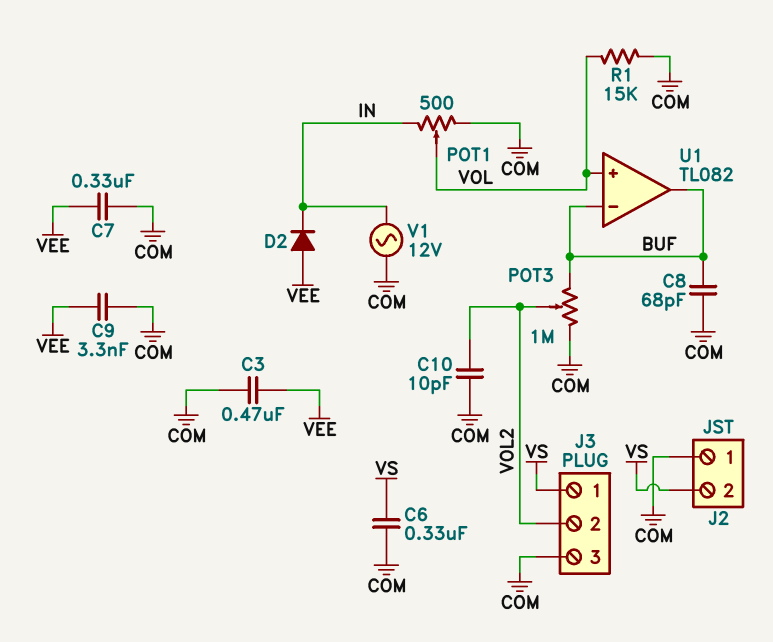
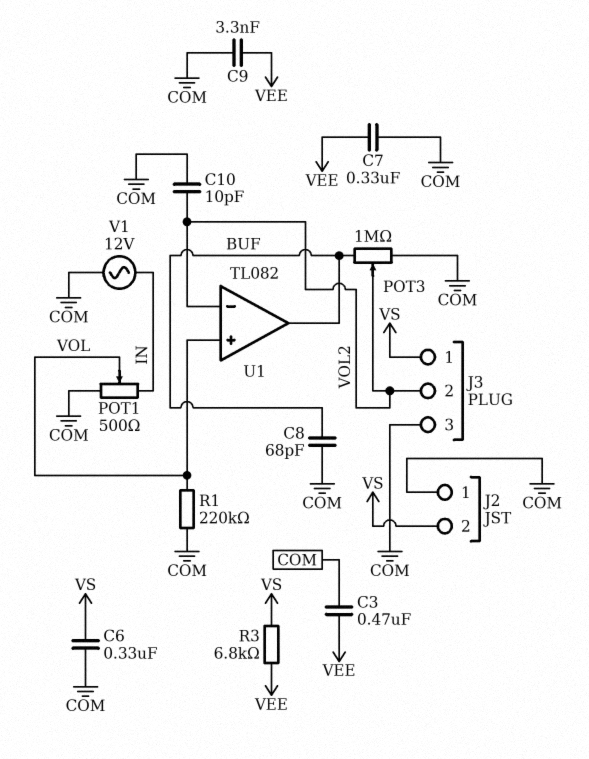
D2: diode (A VEE, K IN) -> none
R1: 15k (COM, VOL) -> 220k (COM, VOL)
R3: none -> 6.8k (VEE, VS)
U1 pin in-: BUF -> VOL2

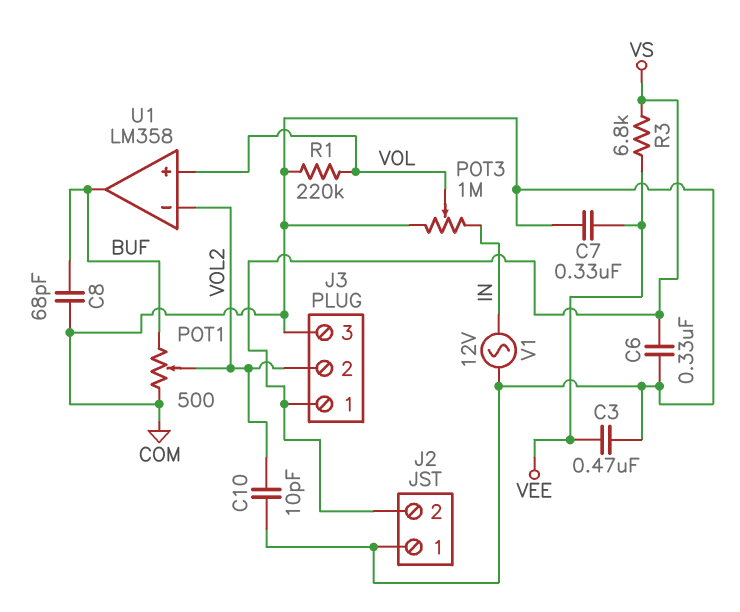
C9: 3.3nF (COM, VEE) -> none
POT1: 500 (COM, IN, wiper VOL) -> 500 (BUF, COM, wiper VOL2)
POT3: 1M (BUF, COM, wiper VOL2) -> 1M (COM, IN, wiper VOL)
U1: TL082 -> LM358

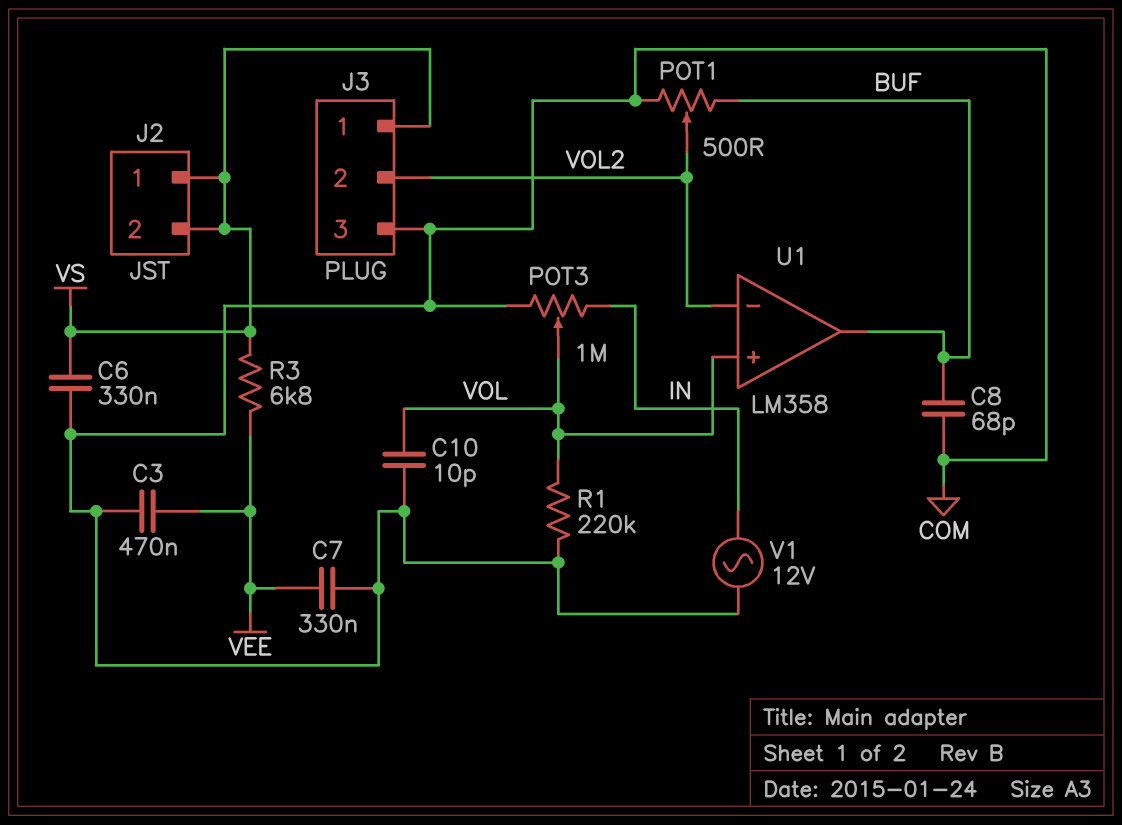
C10: 10pF (COM, VOL2) -> 10pF (COM, VOL)
J2 pin 1: COM -> VS

